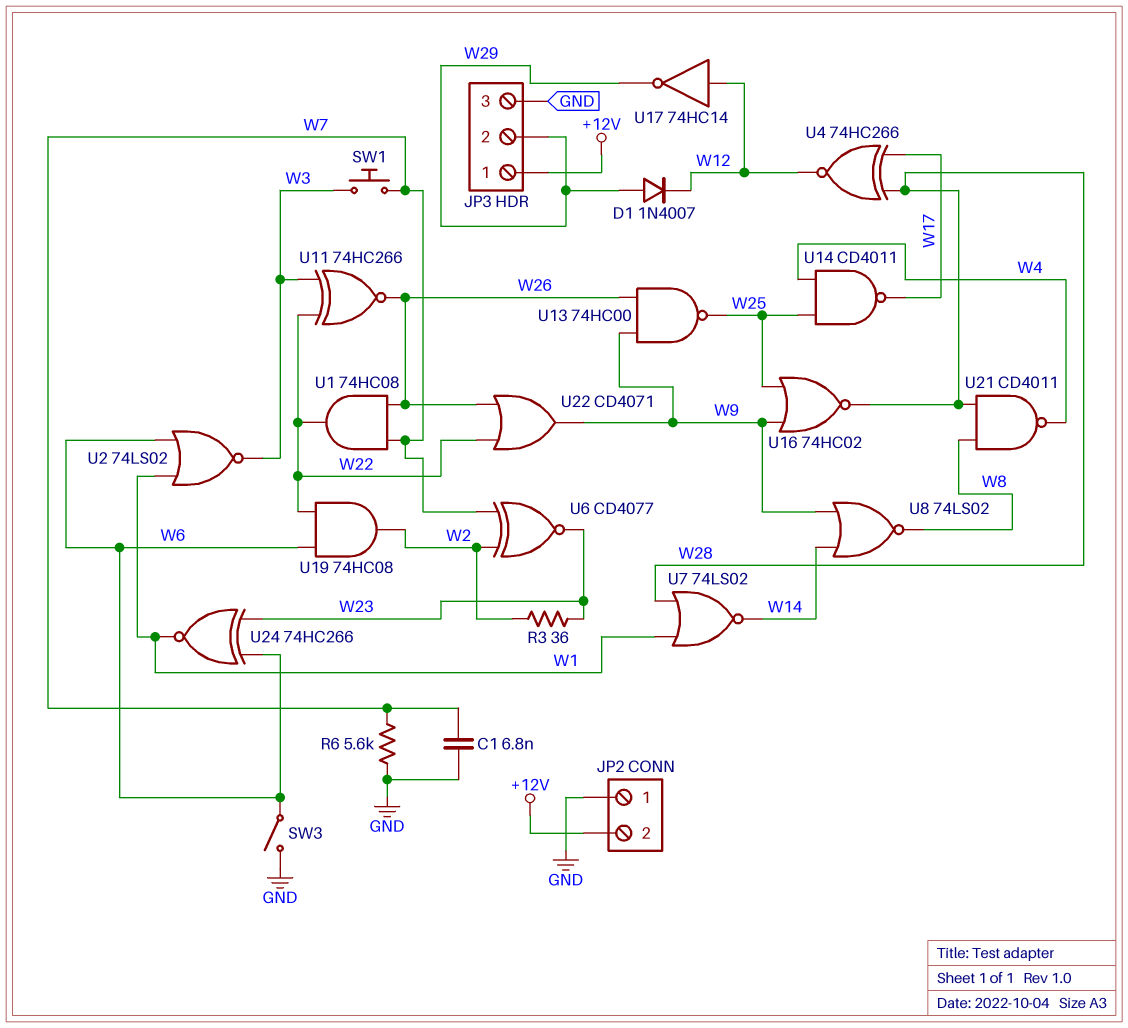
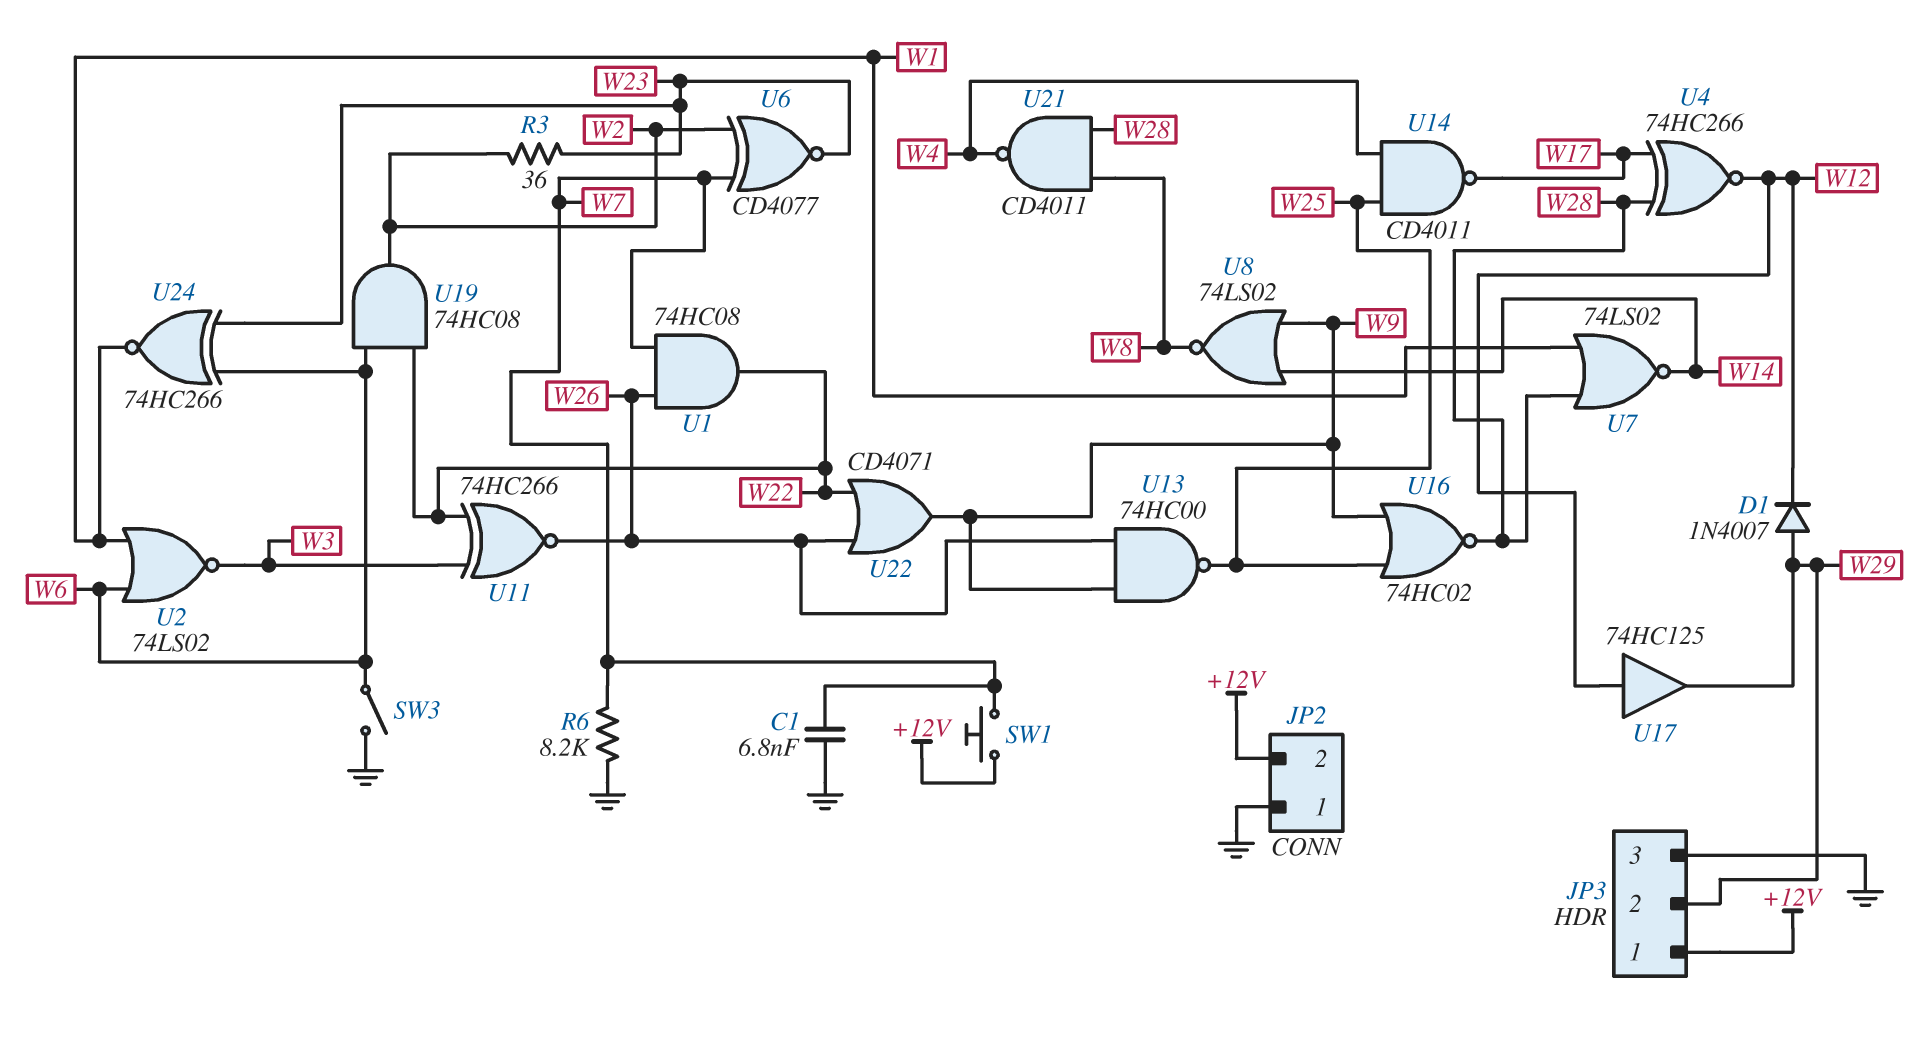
R6: 5.6k (GND, W7) -> 8.2k (GND, W7)
SW1: button (W3, W7) -> button (+12V, W7)
U17: NOT 74HC14 (in W12, out W29) -> buffer 74HC125 (in W12, out W29)

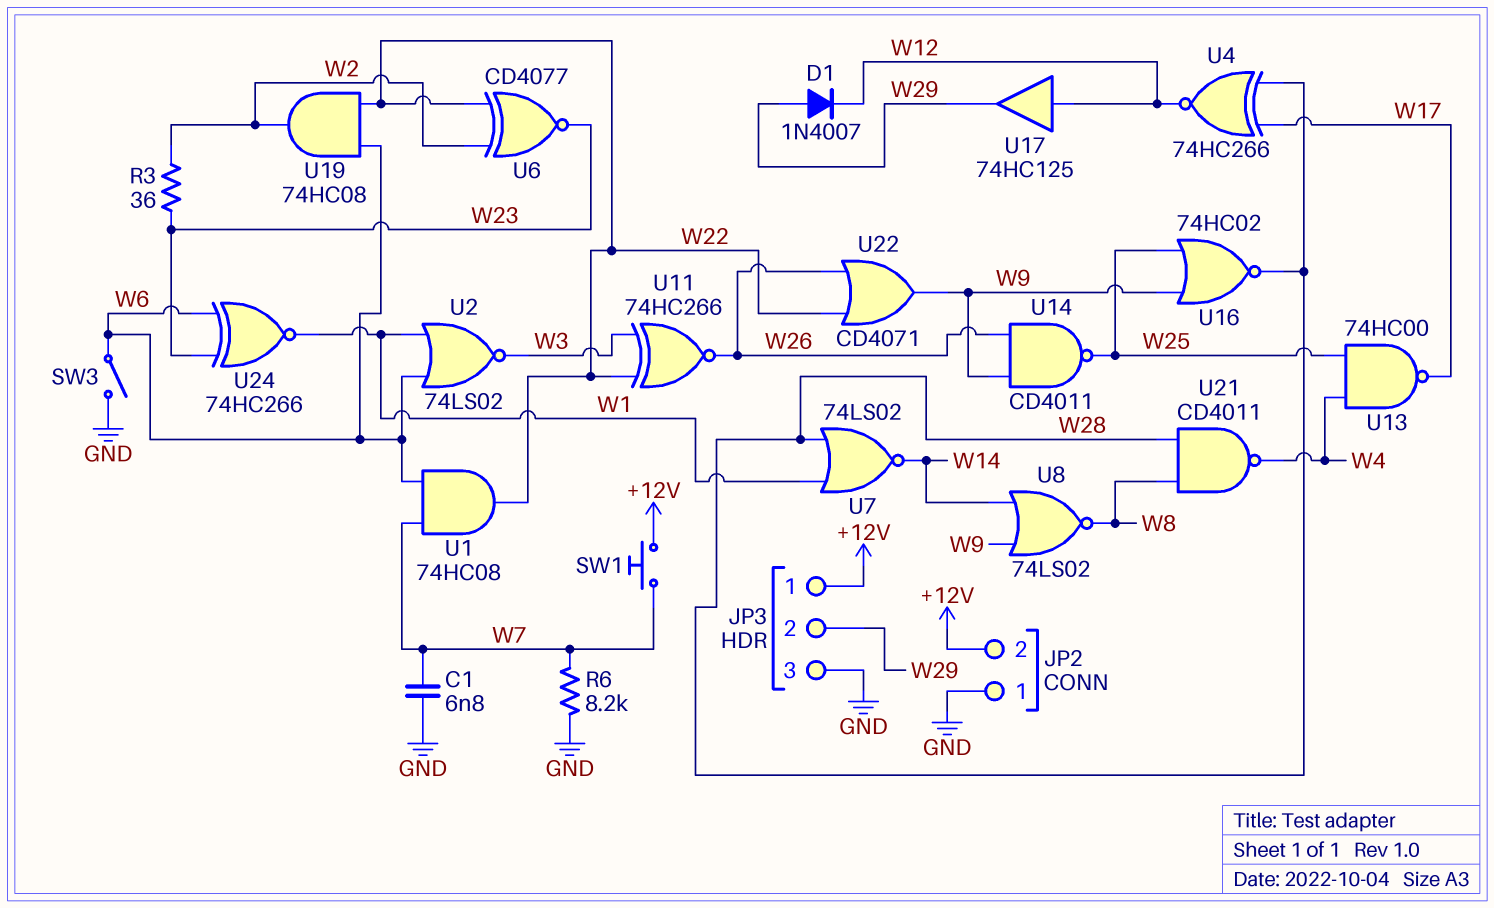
U1: AND 74HC08 (in W7, in W26, out W22) -> AND 74HC08 (in W6, in W7, out W22)
U6: XNOR CD4077 (in W2, in W7, out W23) -> XNOR CD4077 (in W2, in W22, out W23)
U13: NAND 74HC00 (in W9, in W26, out W25) -> NAND 74HC00 (in W4, in W25, out W17)
U14: NAND CD4011 (in W4, in W25, out W17) -> NAND CD4011 (in W9, in W26, out W25)

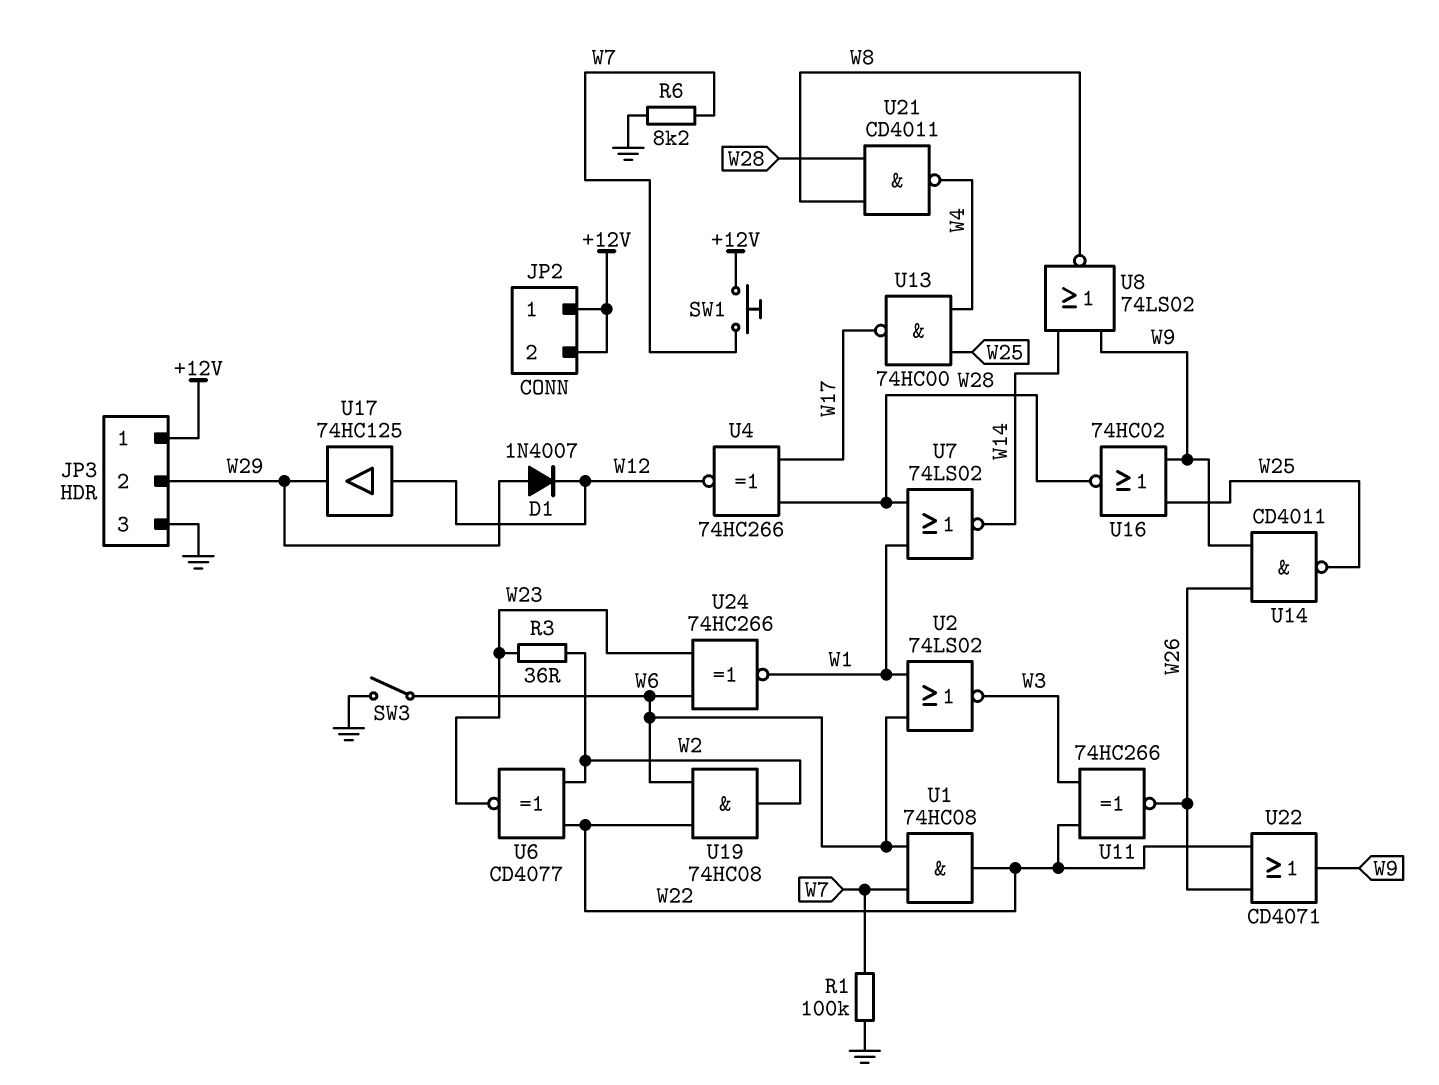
C1: 6.8nF (GND, W7) -> none
JP2 pin 1: GND -> +12V
R1: none -> 100k (GND, W7)

